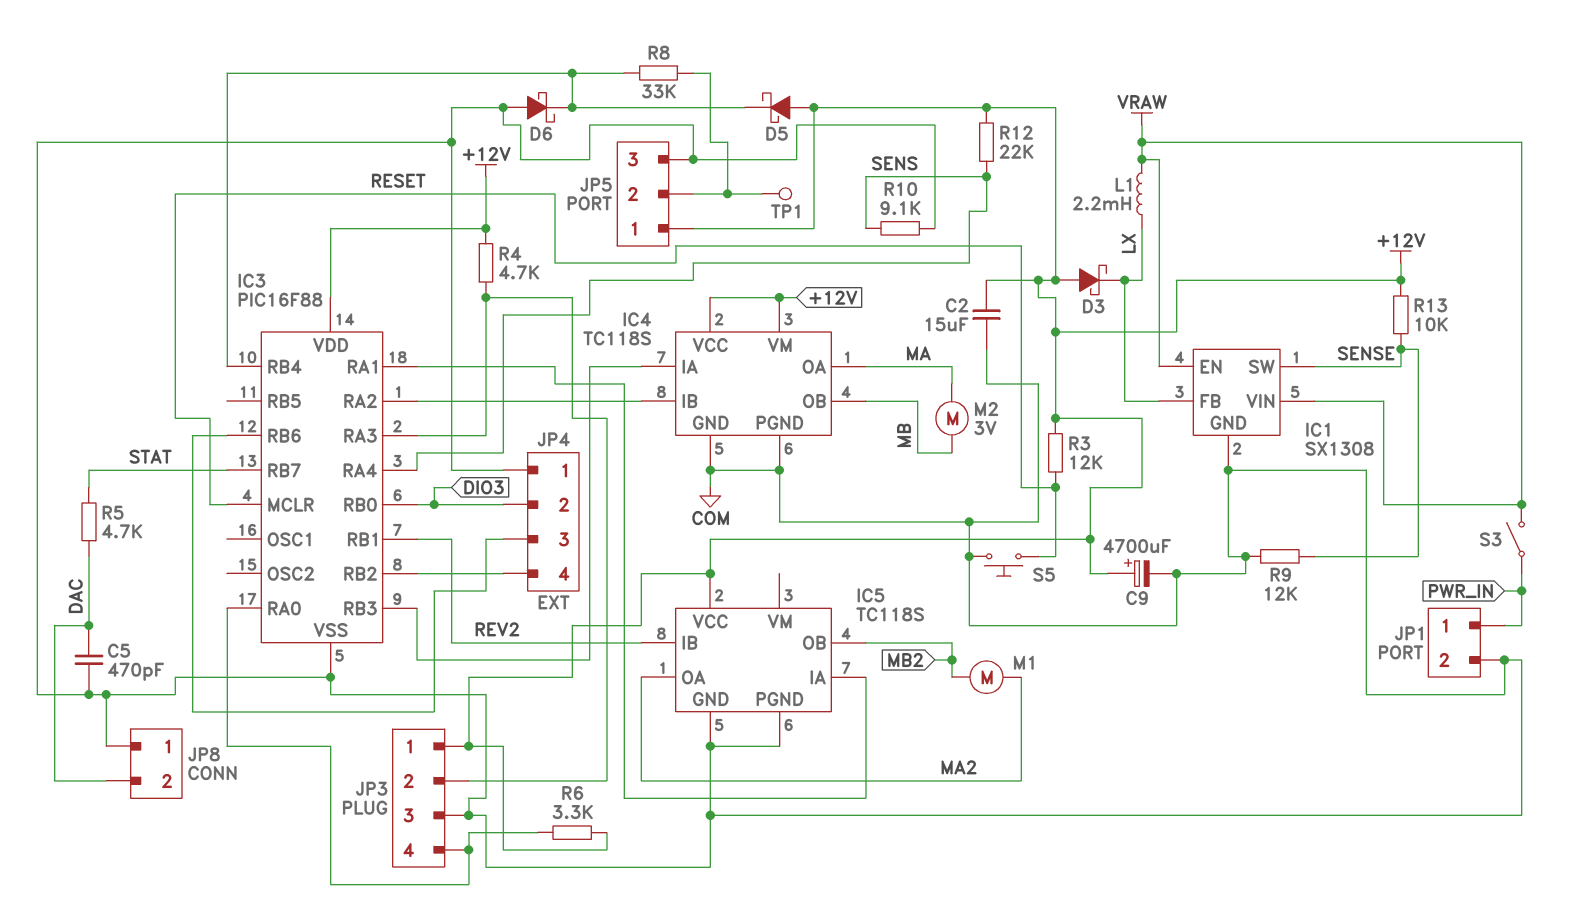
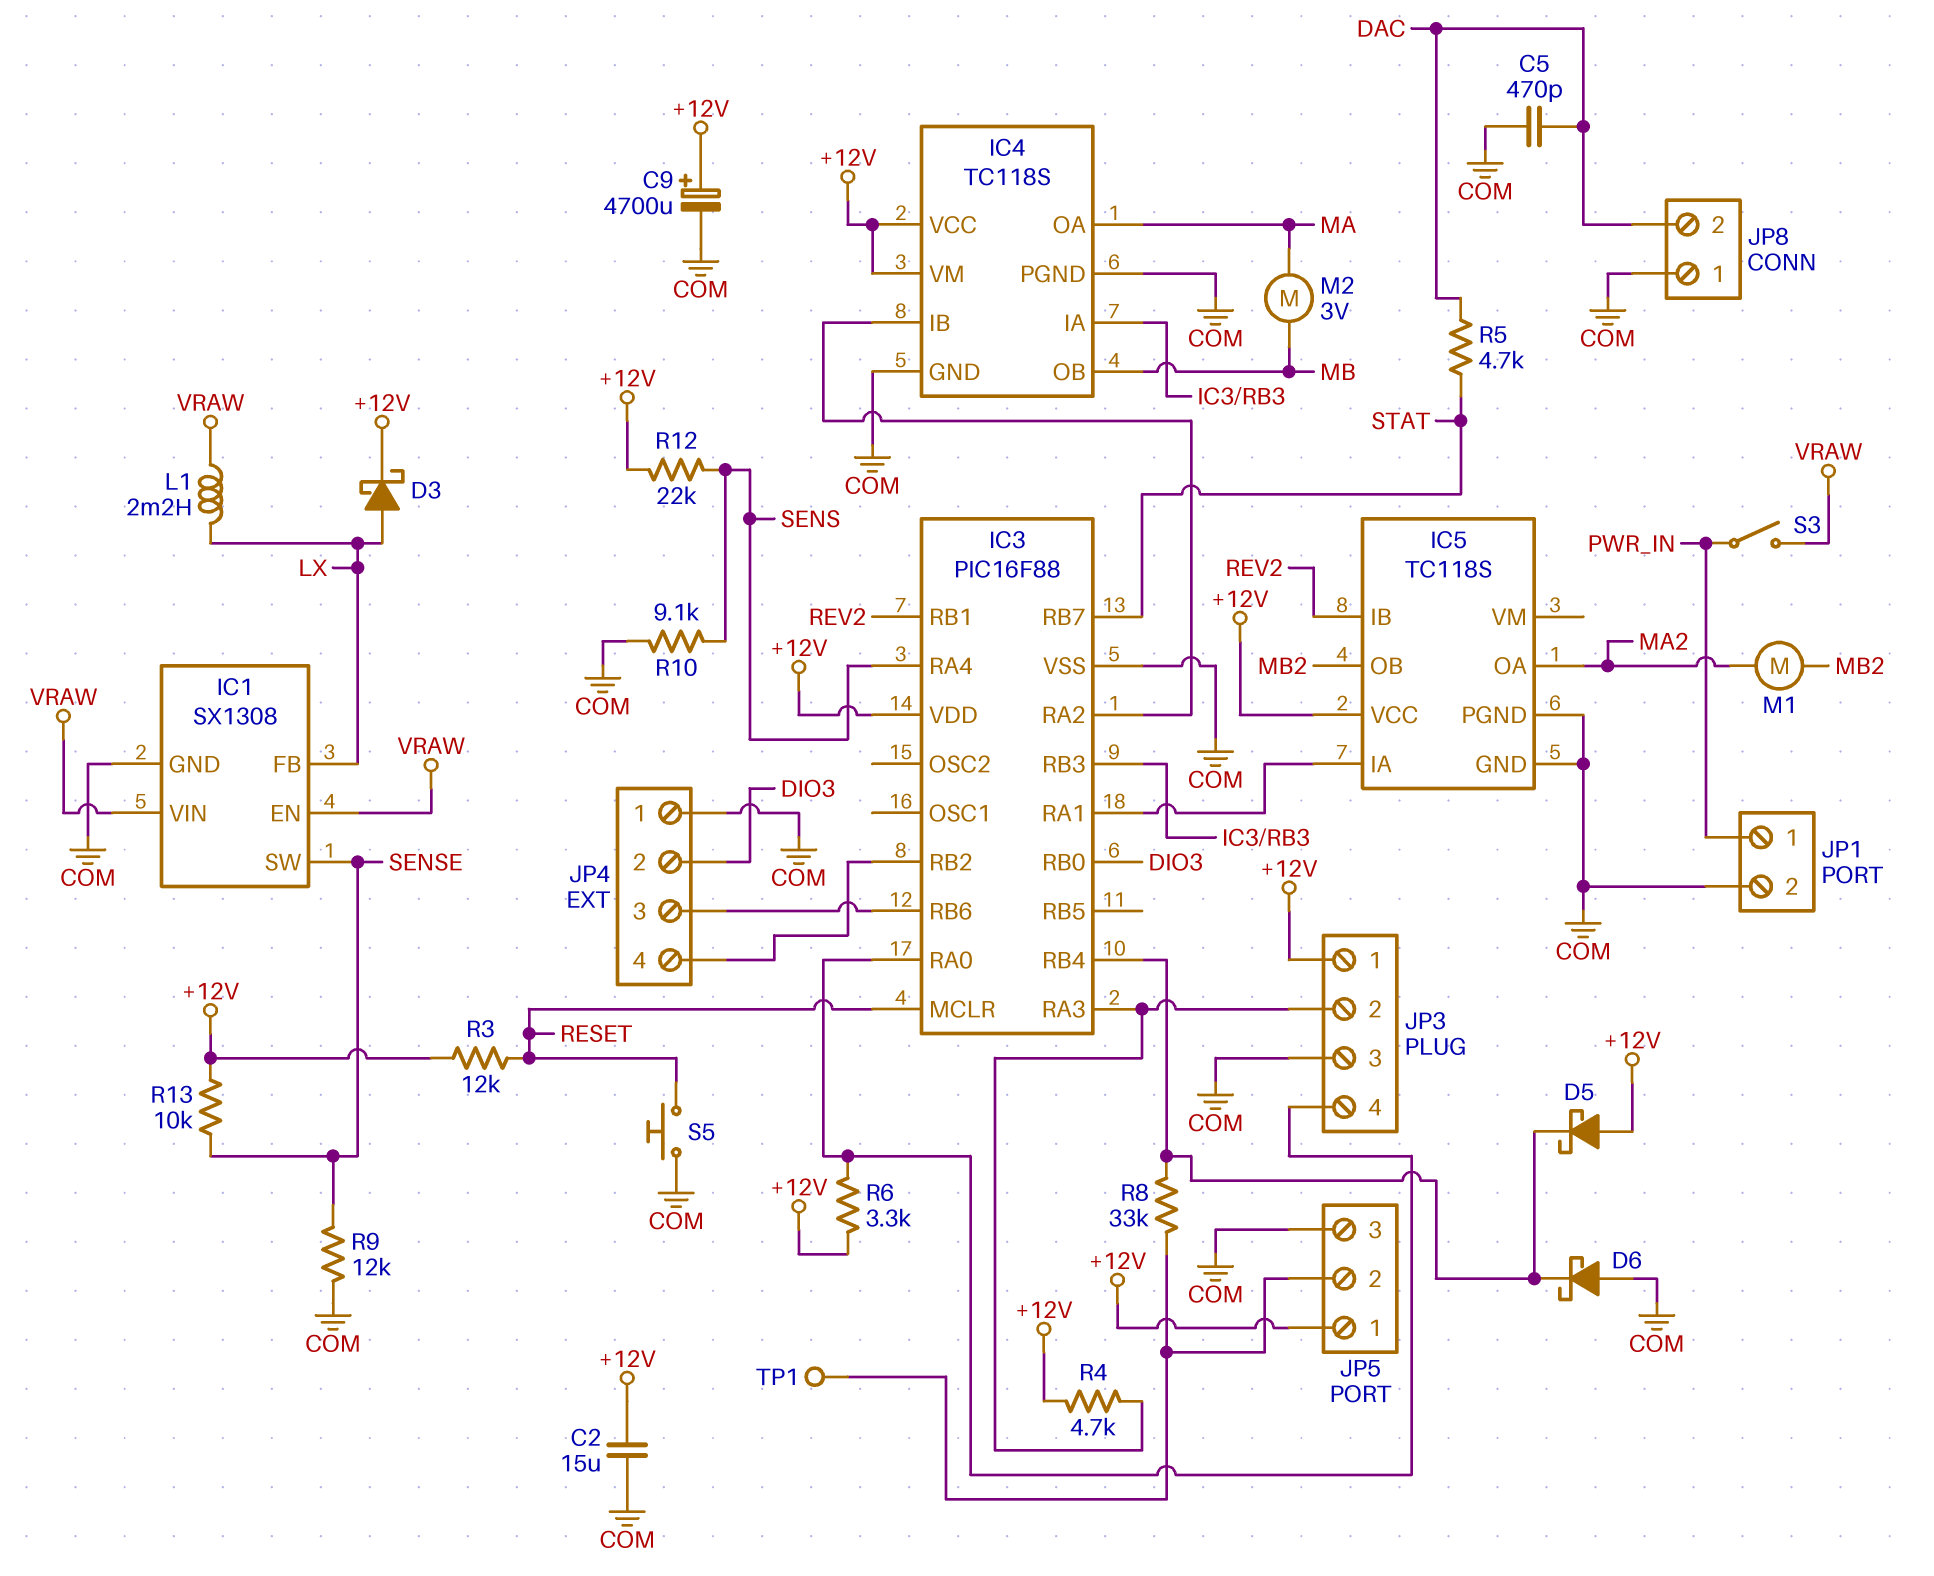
D3: schottky (A +12V, K LX) -> schottky (A LX, K +12V)

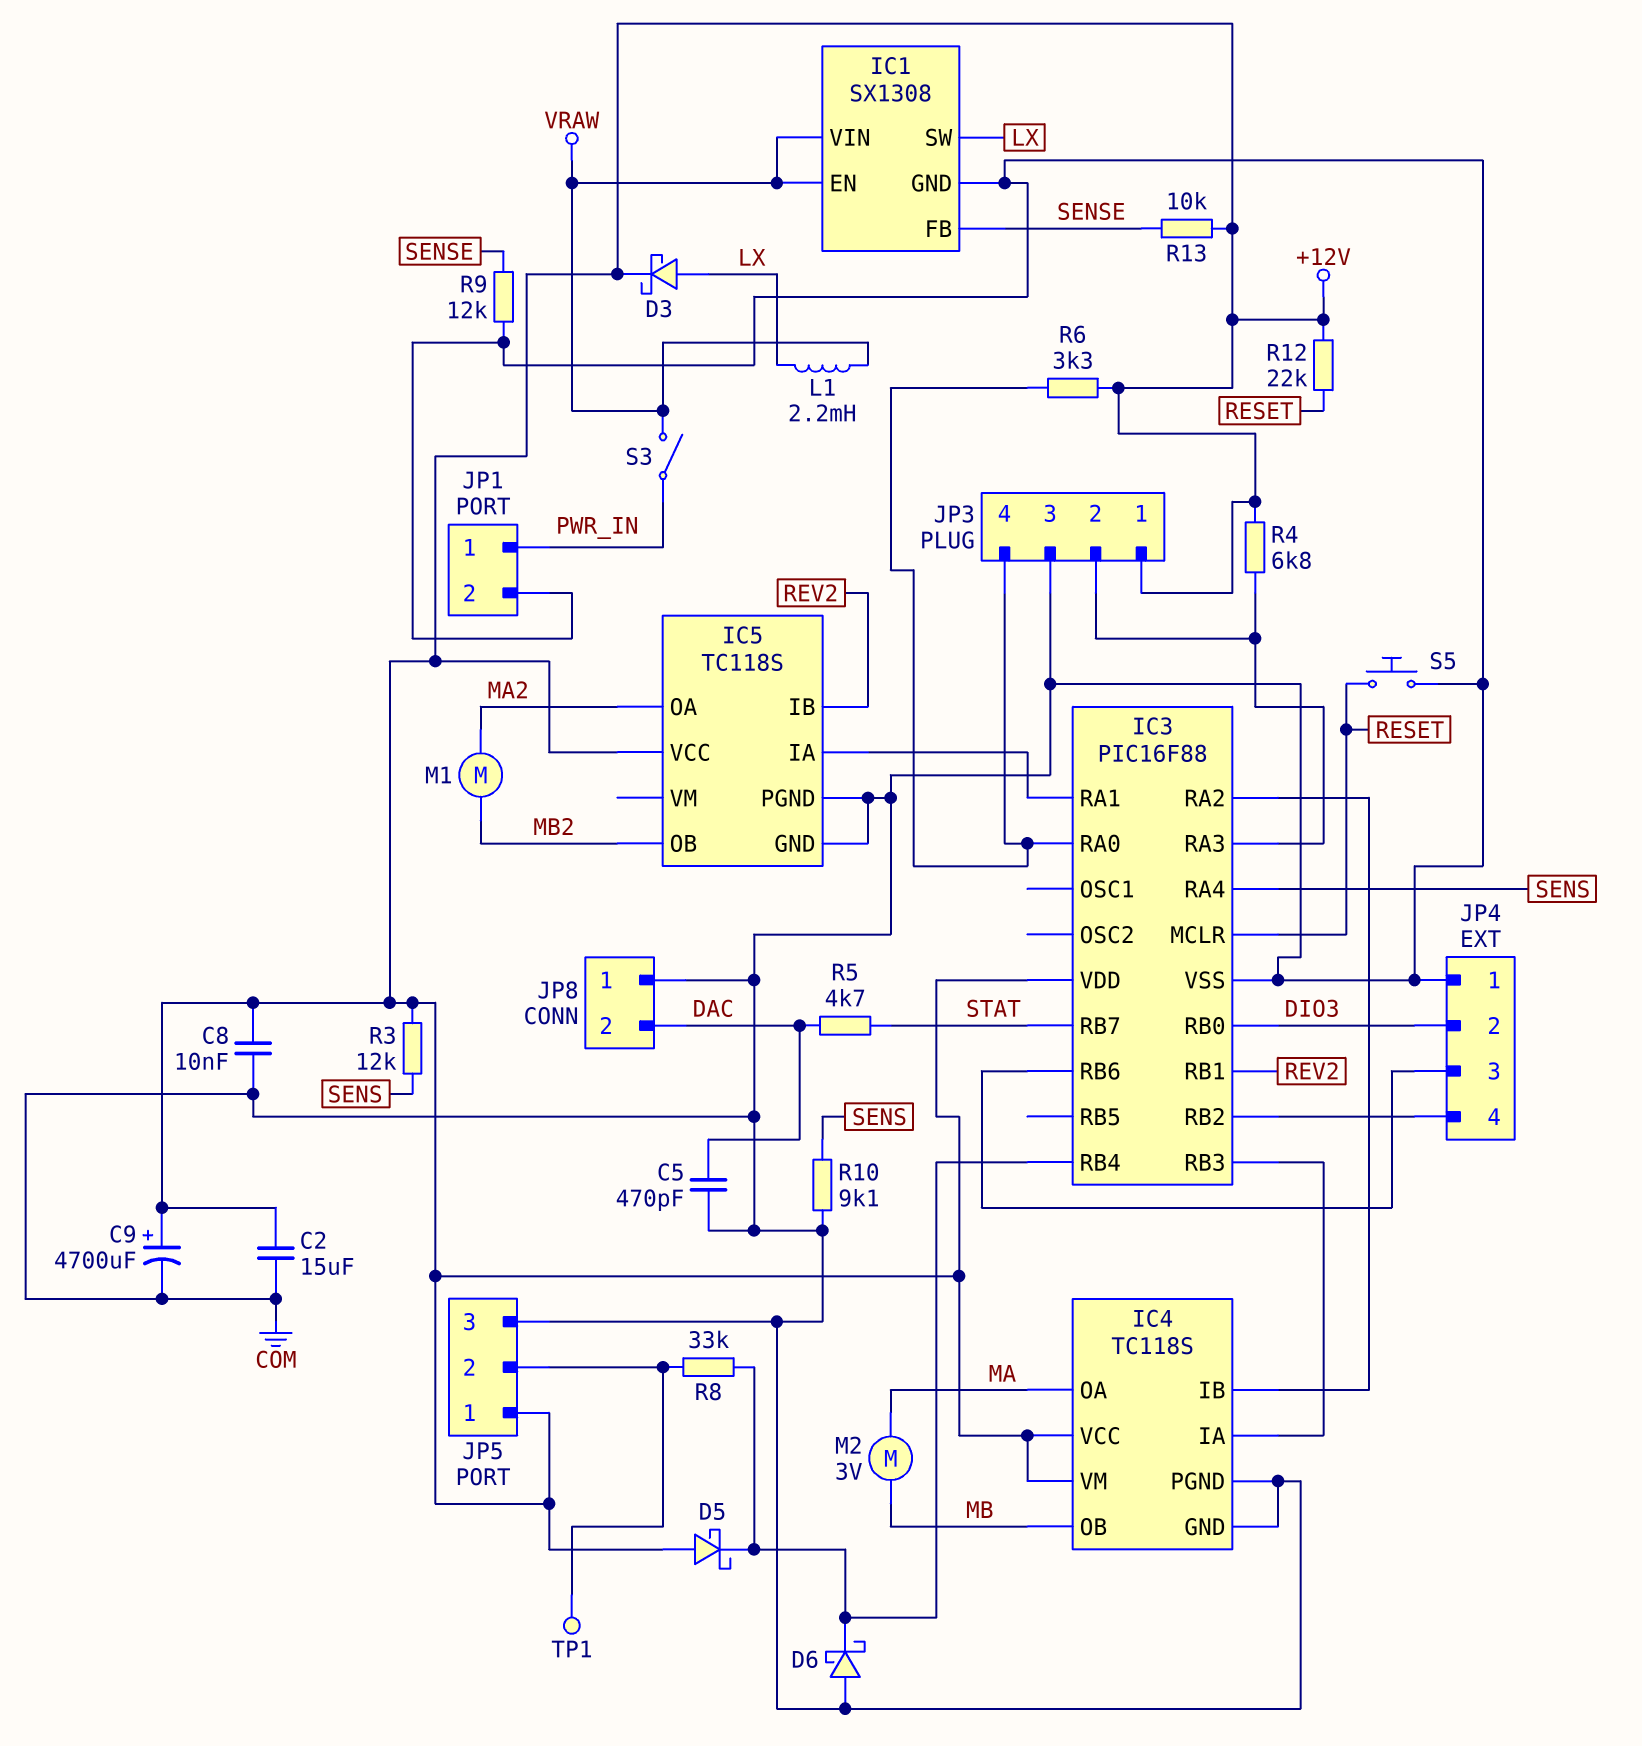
C8: none -> 10nF (+12V, COM)
IC1 pin FB: LX -> SENSE
IC1 pin SW: SENSE -> LX
R3: 12k (+12V, RESET) -> 12k (+12V, SENS)
R4: 4.7k (+12V, IC3/RA3) -> 6.8k (+12V, IC3/RA3)
R12: 22k (+12V, SENS) -> 22k (+12V, RESET)

